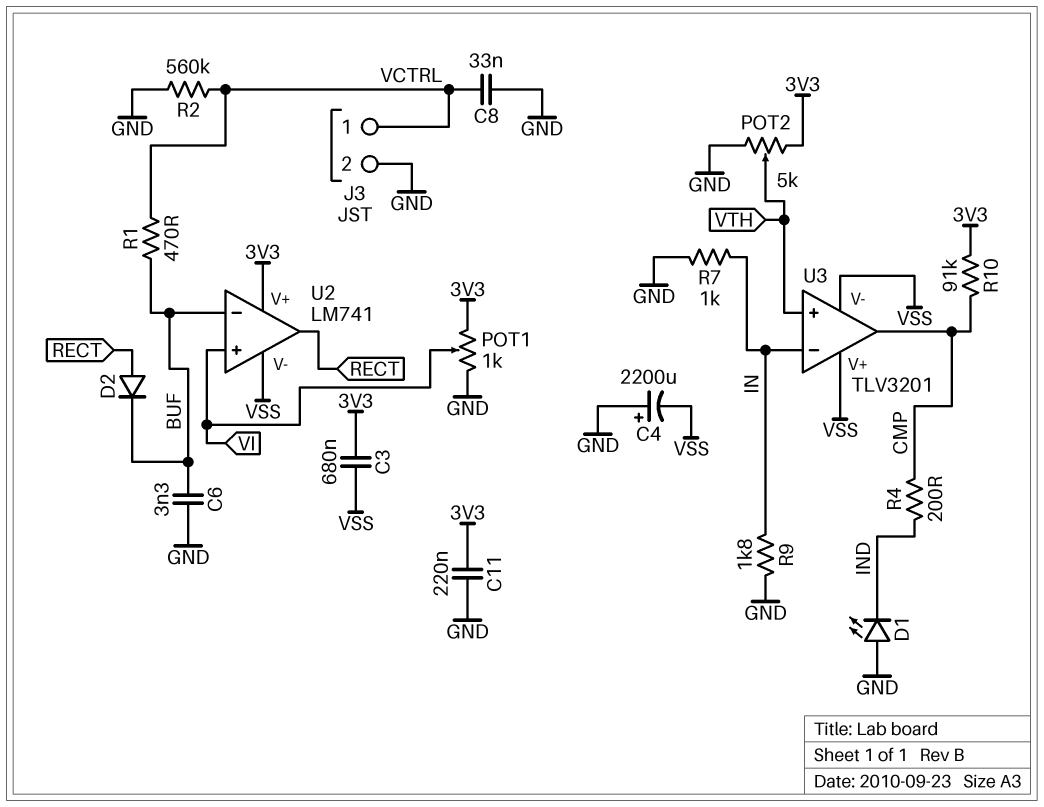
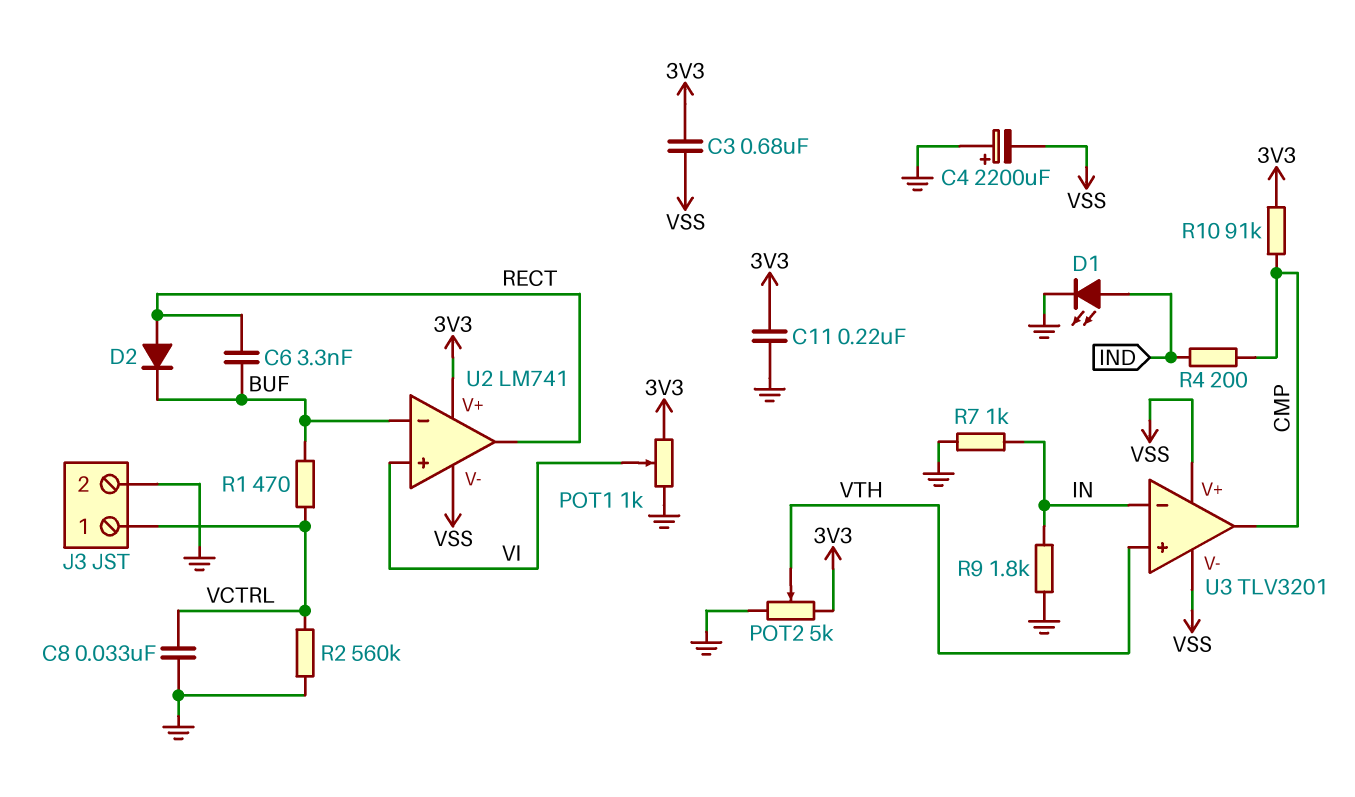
C6: 3.3nF (BUF, GND) -> 3.3nF (BUF, RECT)
D1: LED (A GND, K IND) -> LED (A IND, K GND)

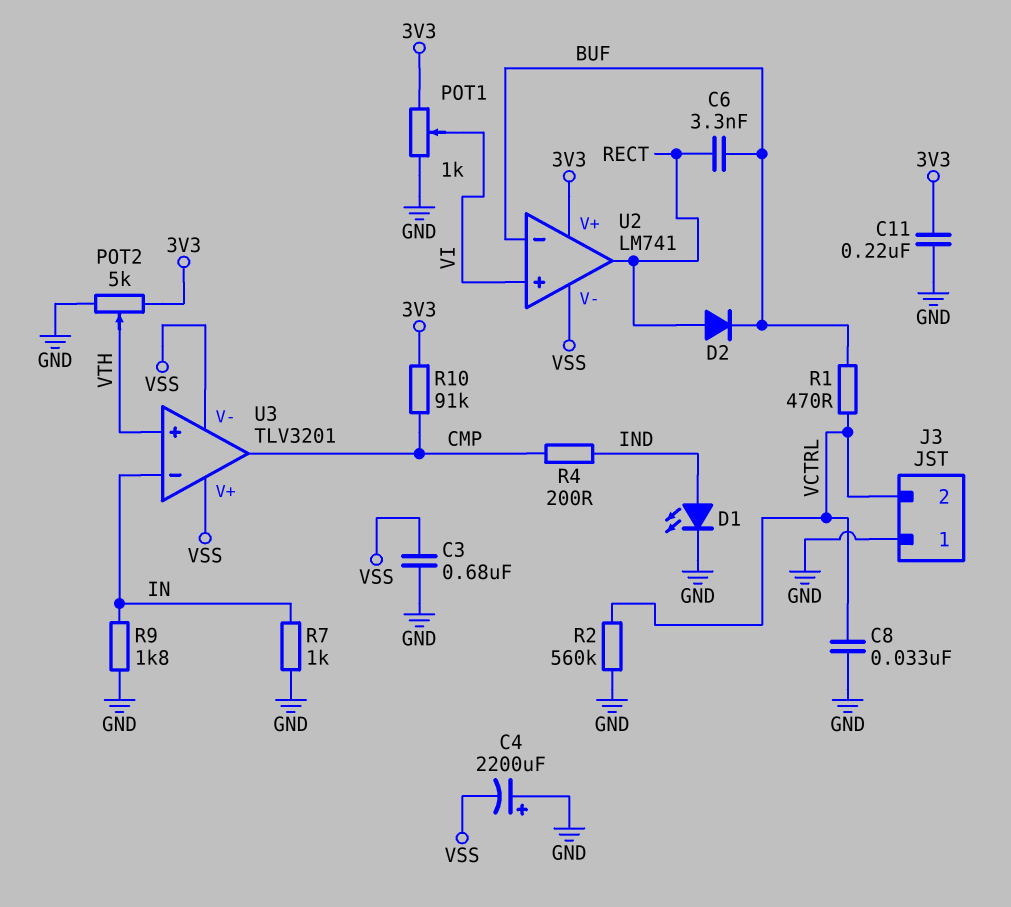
C3: 680nF (3V3, VSS) -> 680nF (GND, VSS)
J3 pin 1: VCTRL -> GND
J3 pin 2: GND -> VCTRL

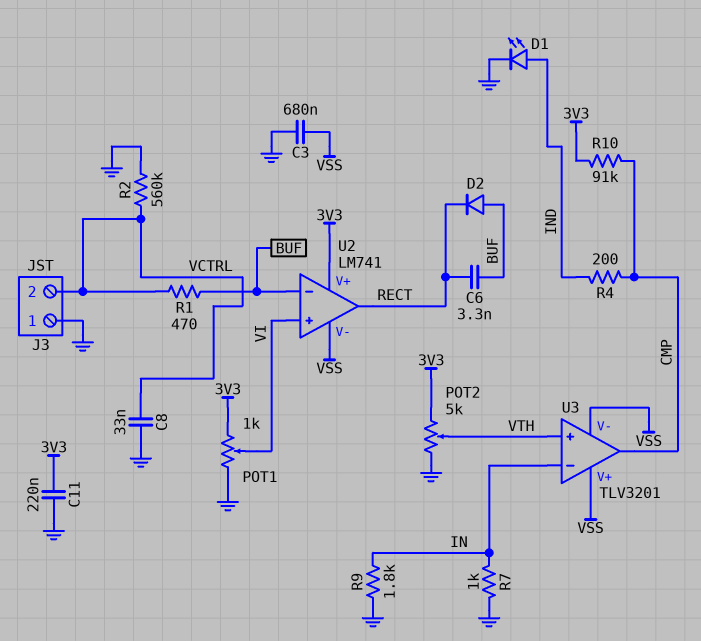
C4: 2200uF (plus GND, minus VSS) -> none
D2: diode (A RECT, K BUF) -> diode (A BUF, K RECT)

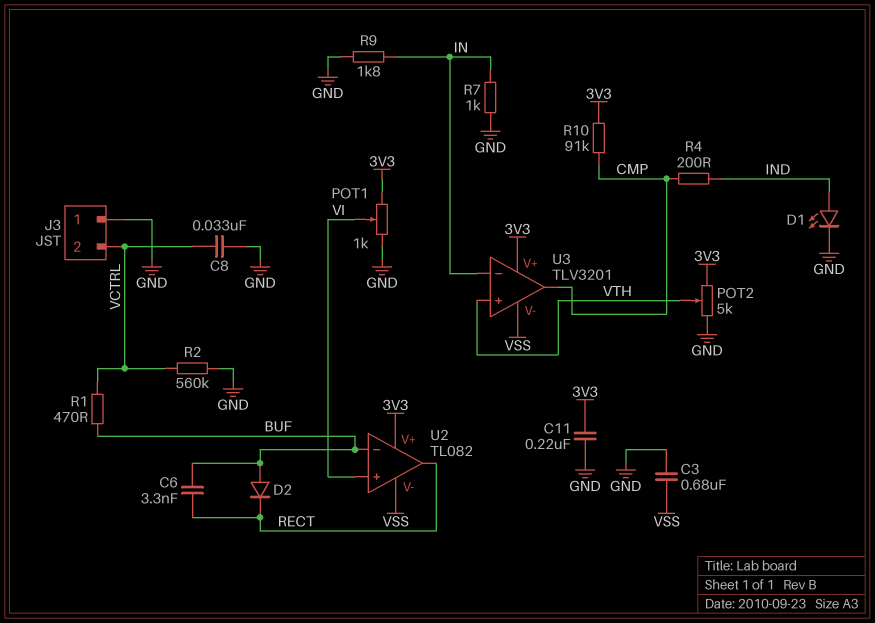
U2: LM741 -> TL082
U3 pin V+: VSS -> 3V3

